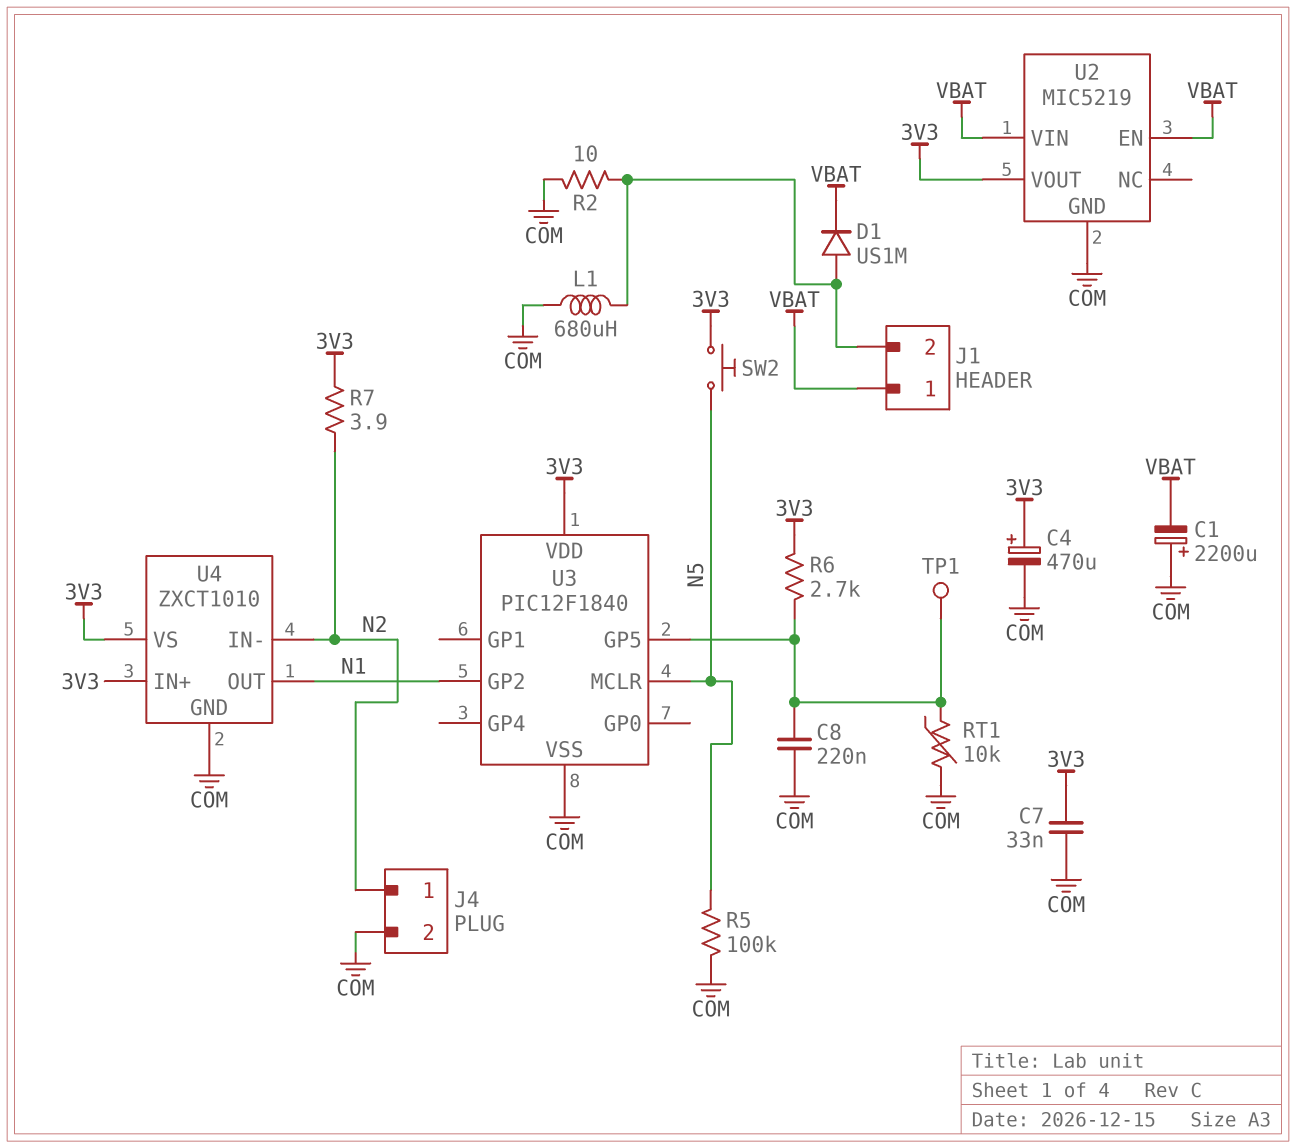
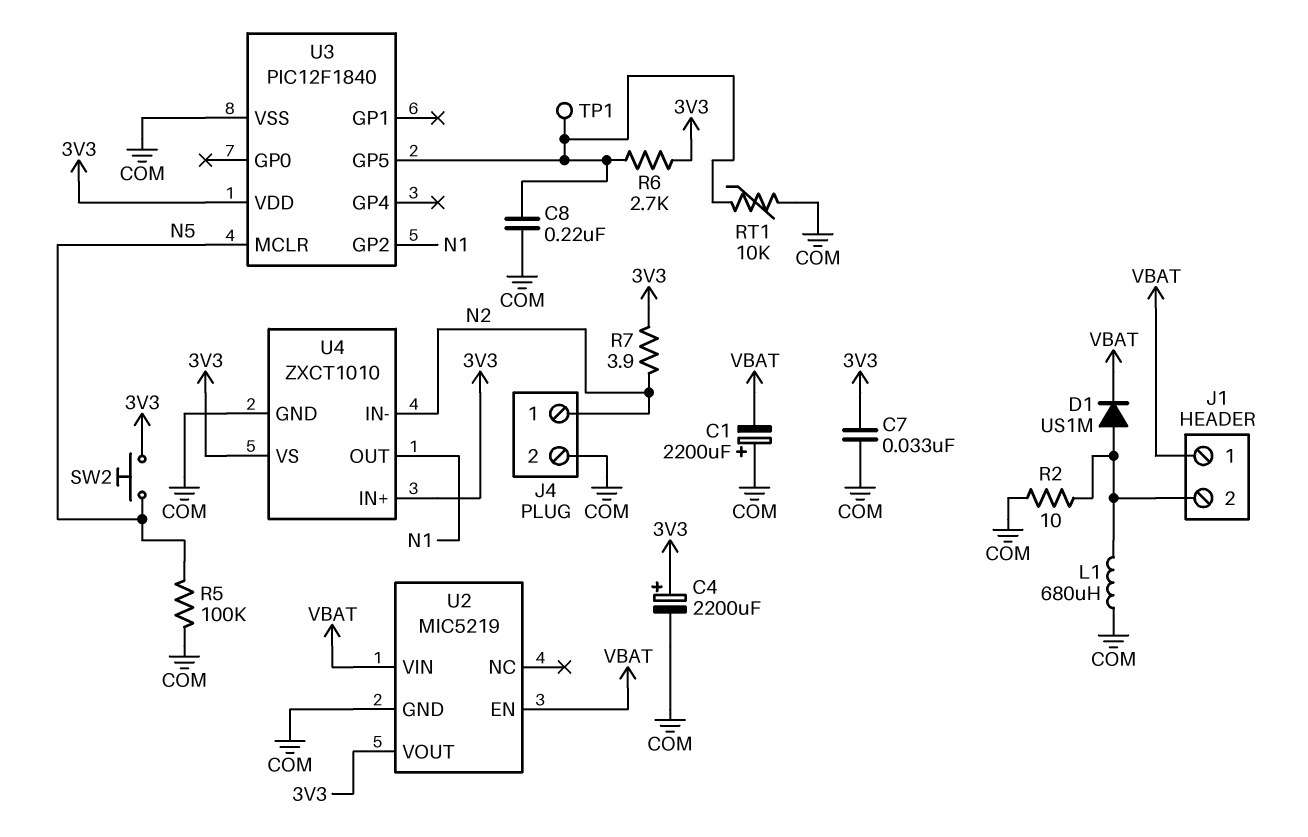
C4: 470uF (plus 3V3, minus COM) -> 2200uF (plus 3V3, minus COM)

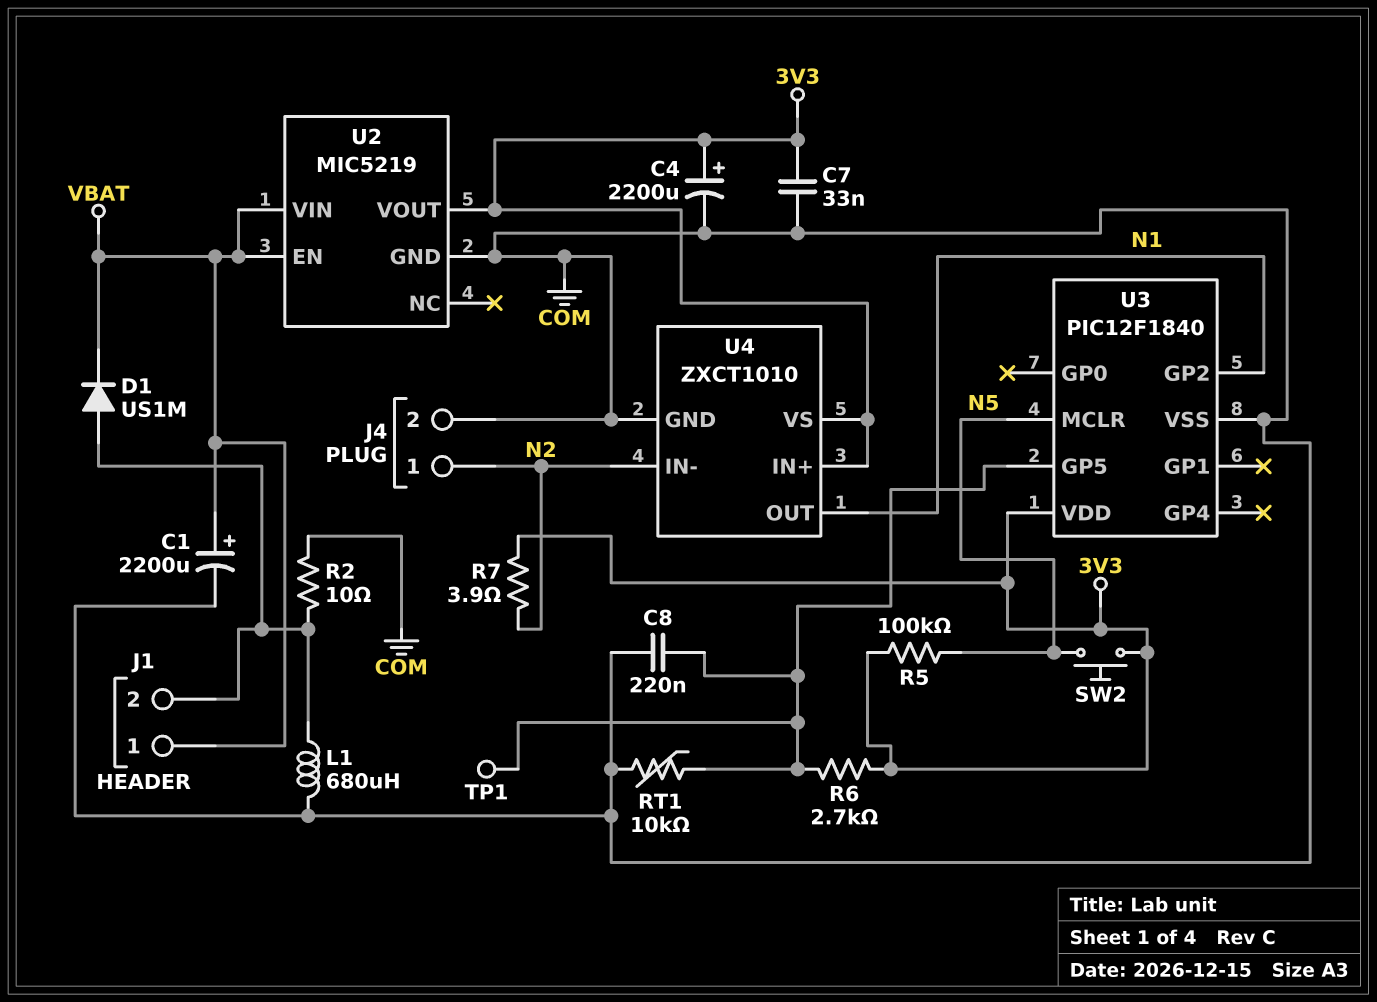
C1: 2200uF (plus COM, minus VBAT) -> 2200uF (plus VBAT, minus COM)
R5: 100k (COM, N5) -> 100k (3V3, N5)

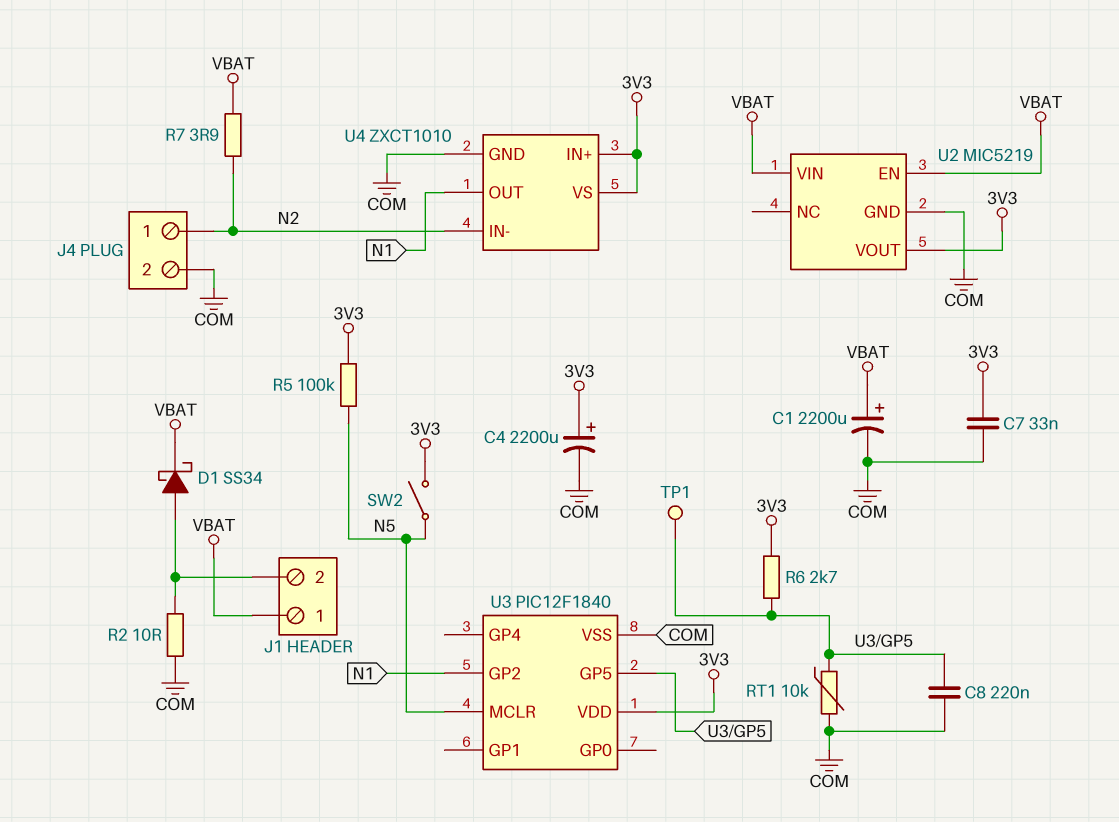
D1: diode US1M (A J1/2, K VBAT) -> schottky SS34 (A J1/2, K VBAT)
L1: 680uH (COM, J1/2) -> none
R7: 3.9 (3V3, N2) -> 3.9 (N2, VBAT)
SW2: button (3V3, N5) -> switch (3V3, N5)

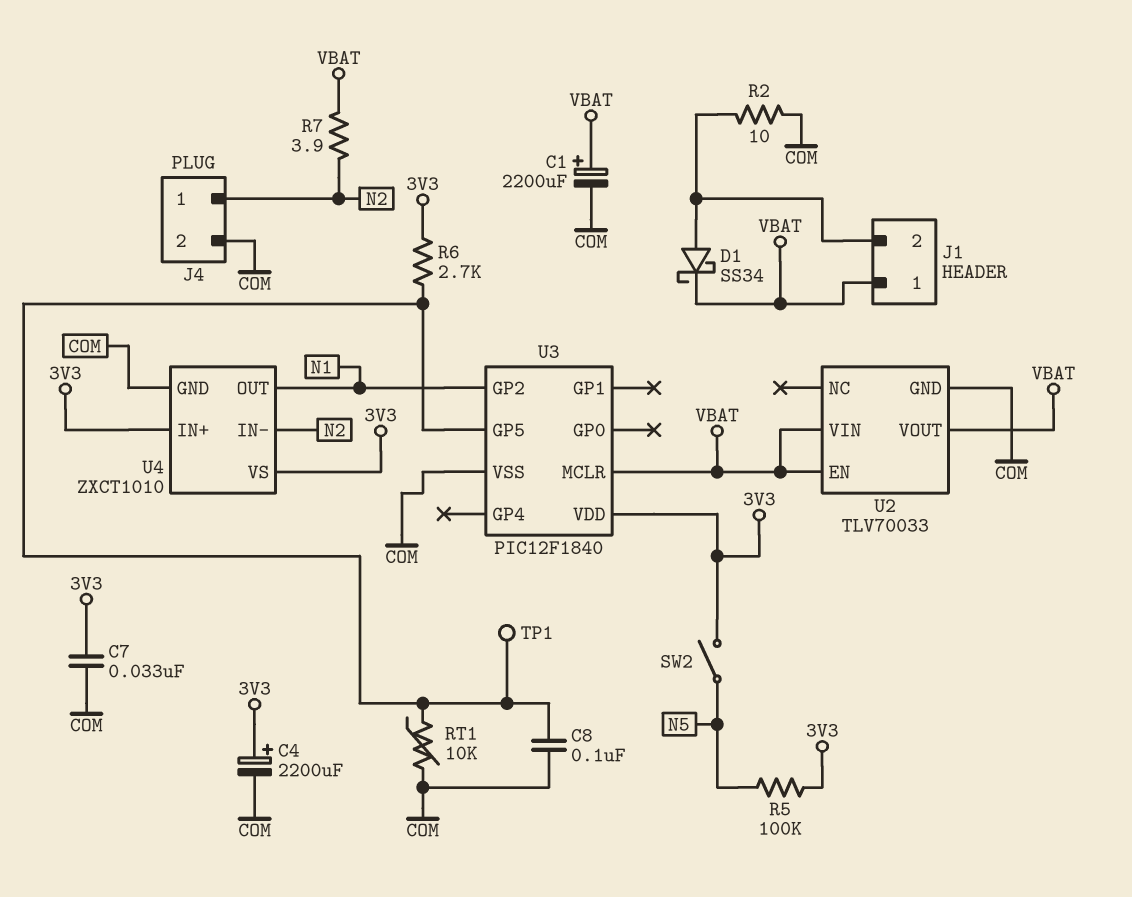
C8: 220nF (COM, U3/GP5) -> 100nF (COM, U3/GP5)
U2: MIC5219 -> TLV70033
U2 pin VOUT: 3V3 -> VBAT
U3 pin MCLR: N5 -> VBAT

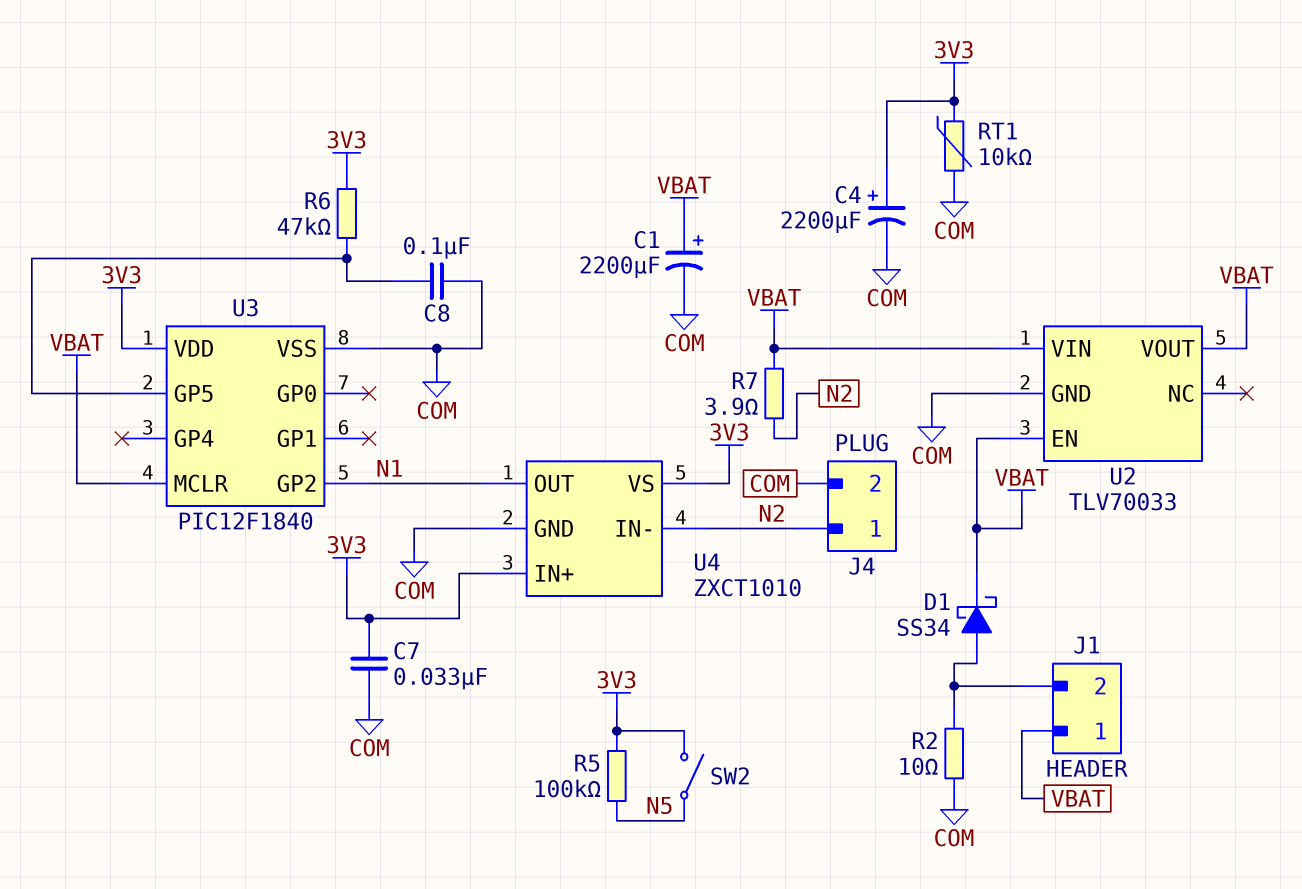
R6: 2.7k (3V3, U3/GP5) -> 47k (3V3, U3/GP5)
RT1: 10k (COM, U3/GP5) -> 10k (3V3, COM)
TP1: test point (U3/GP5) -> none

